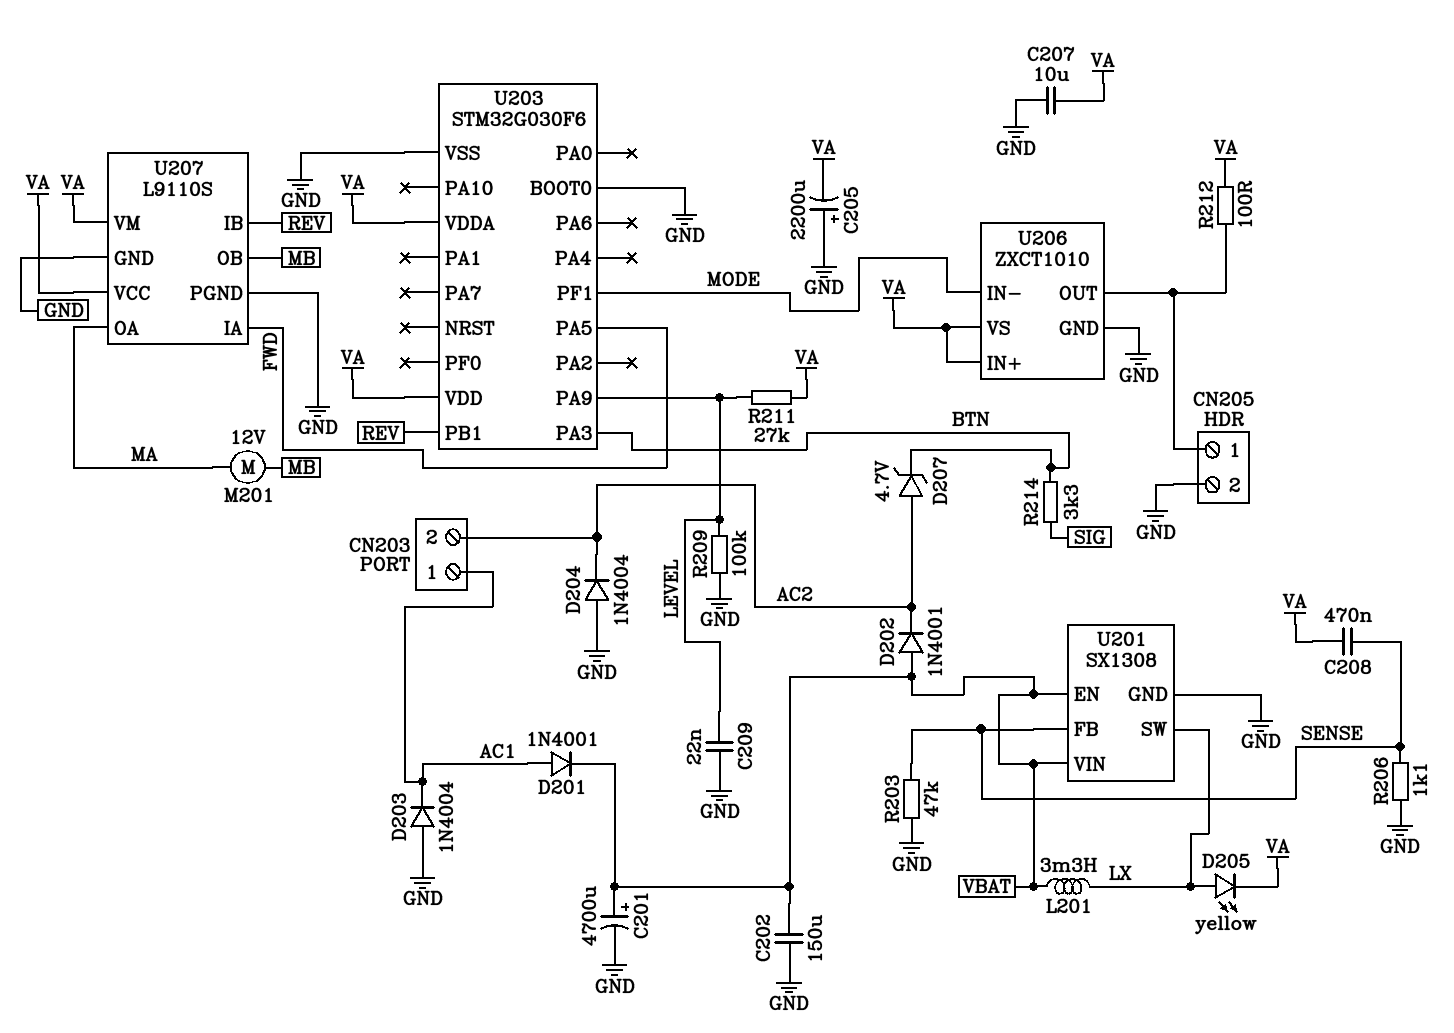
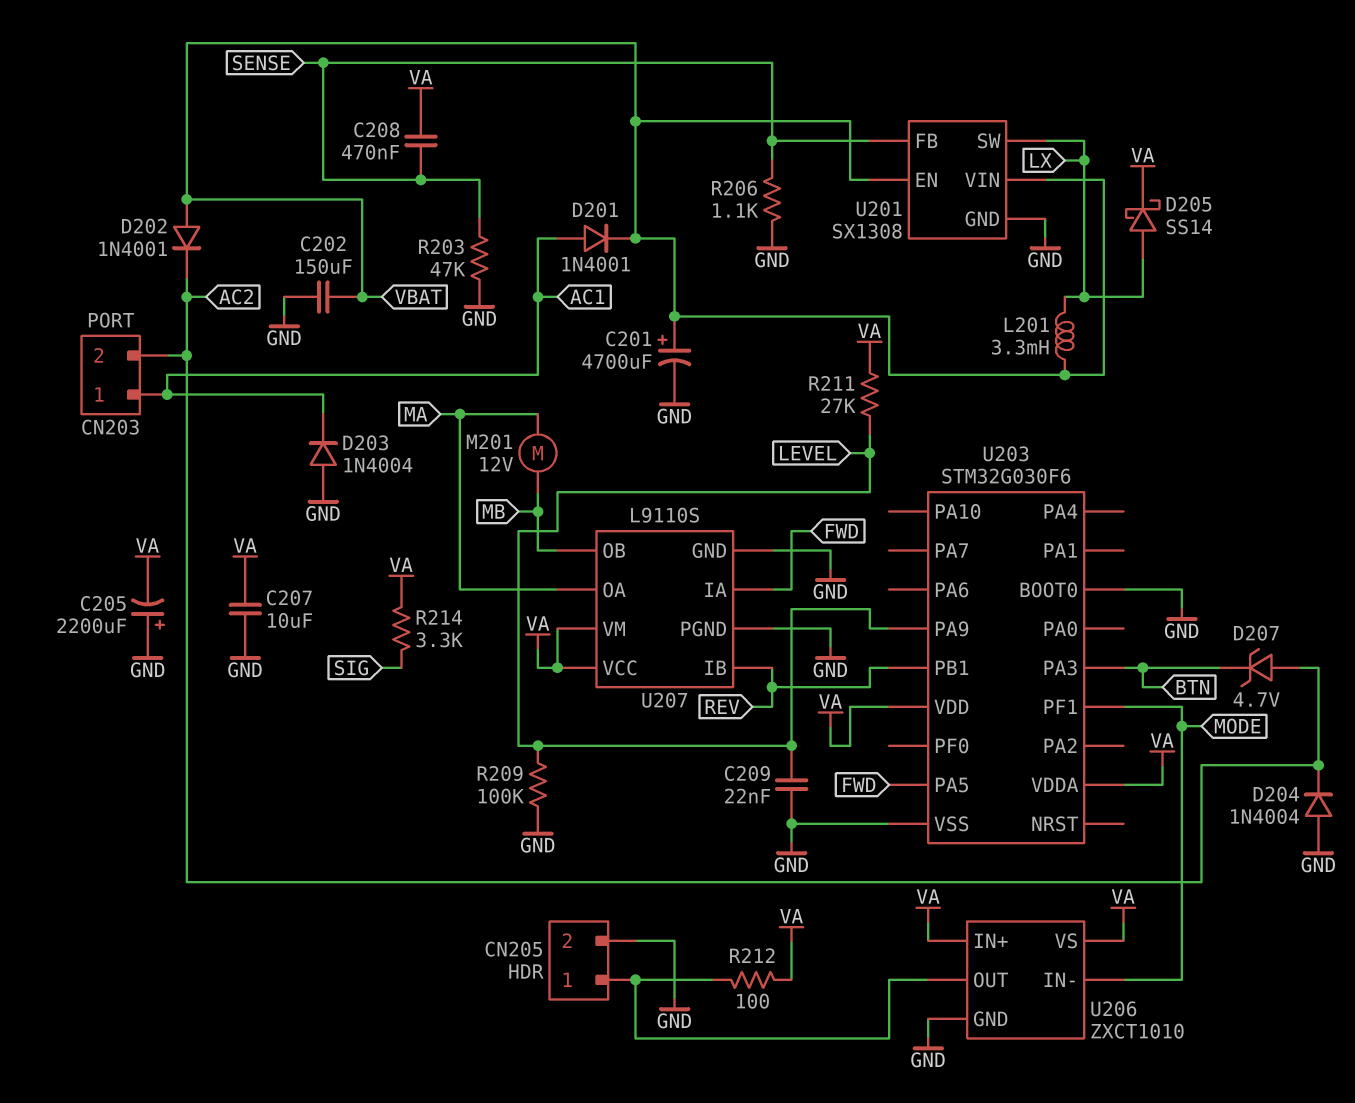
D205: LED yellow (A LX, K VA) -> schottky SS14 (A LX, K VA)
R214: 3.3k (BTN, SIG) -> 3.3k (SIG, VA)

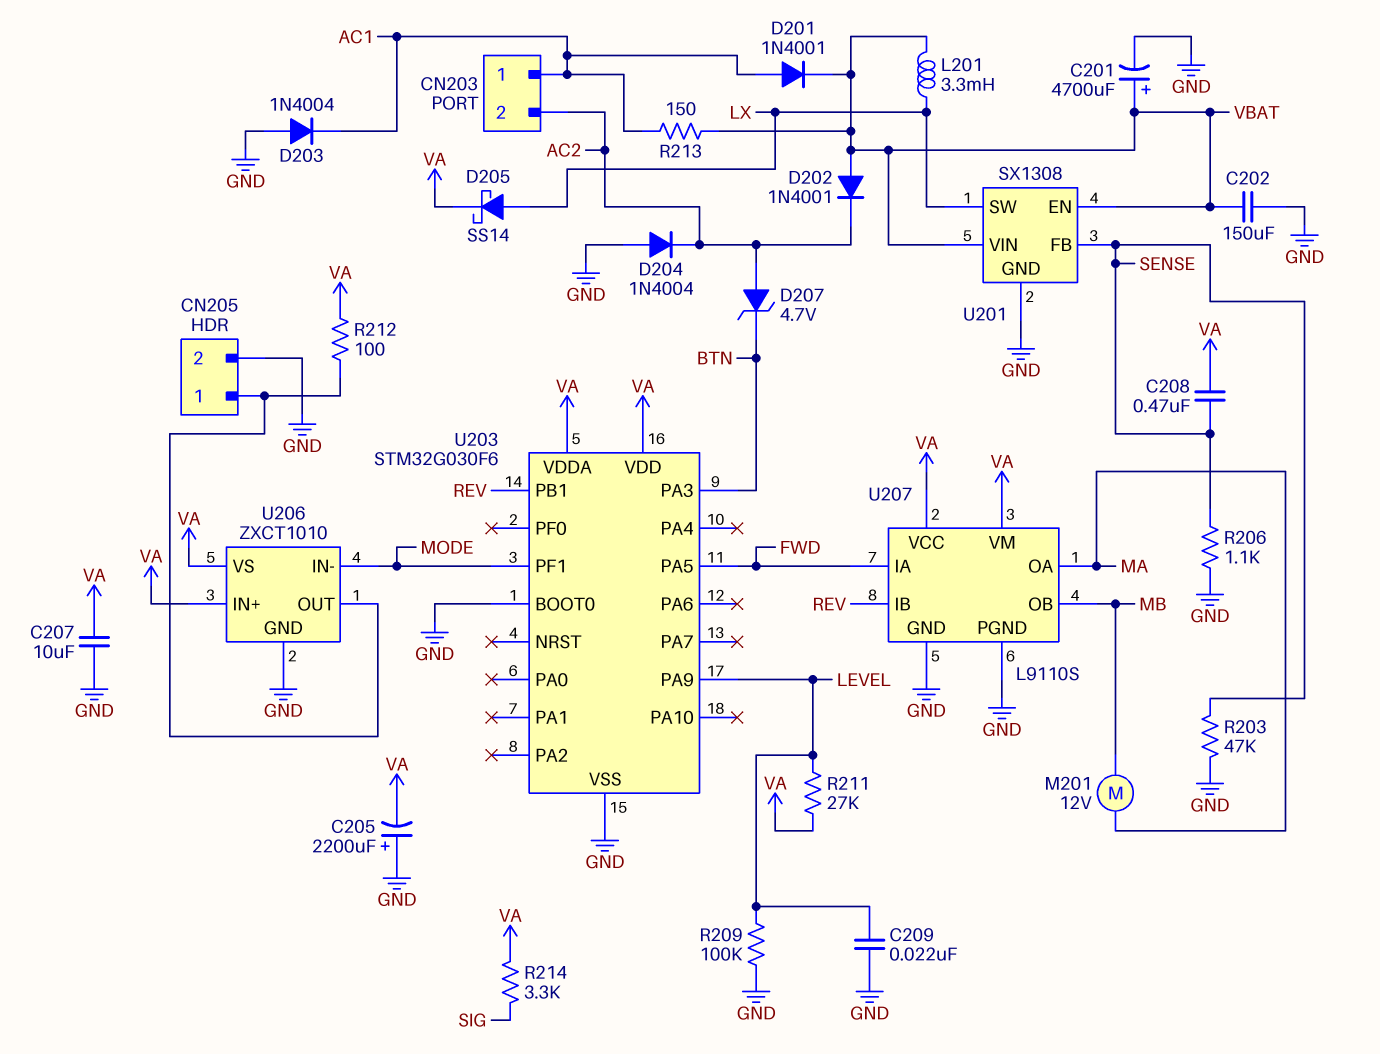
R213: none -> 150 (AC1, VBAT)

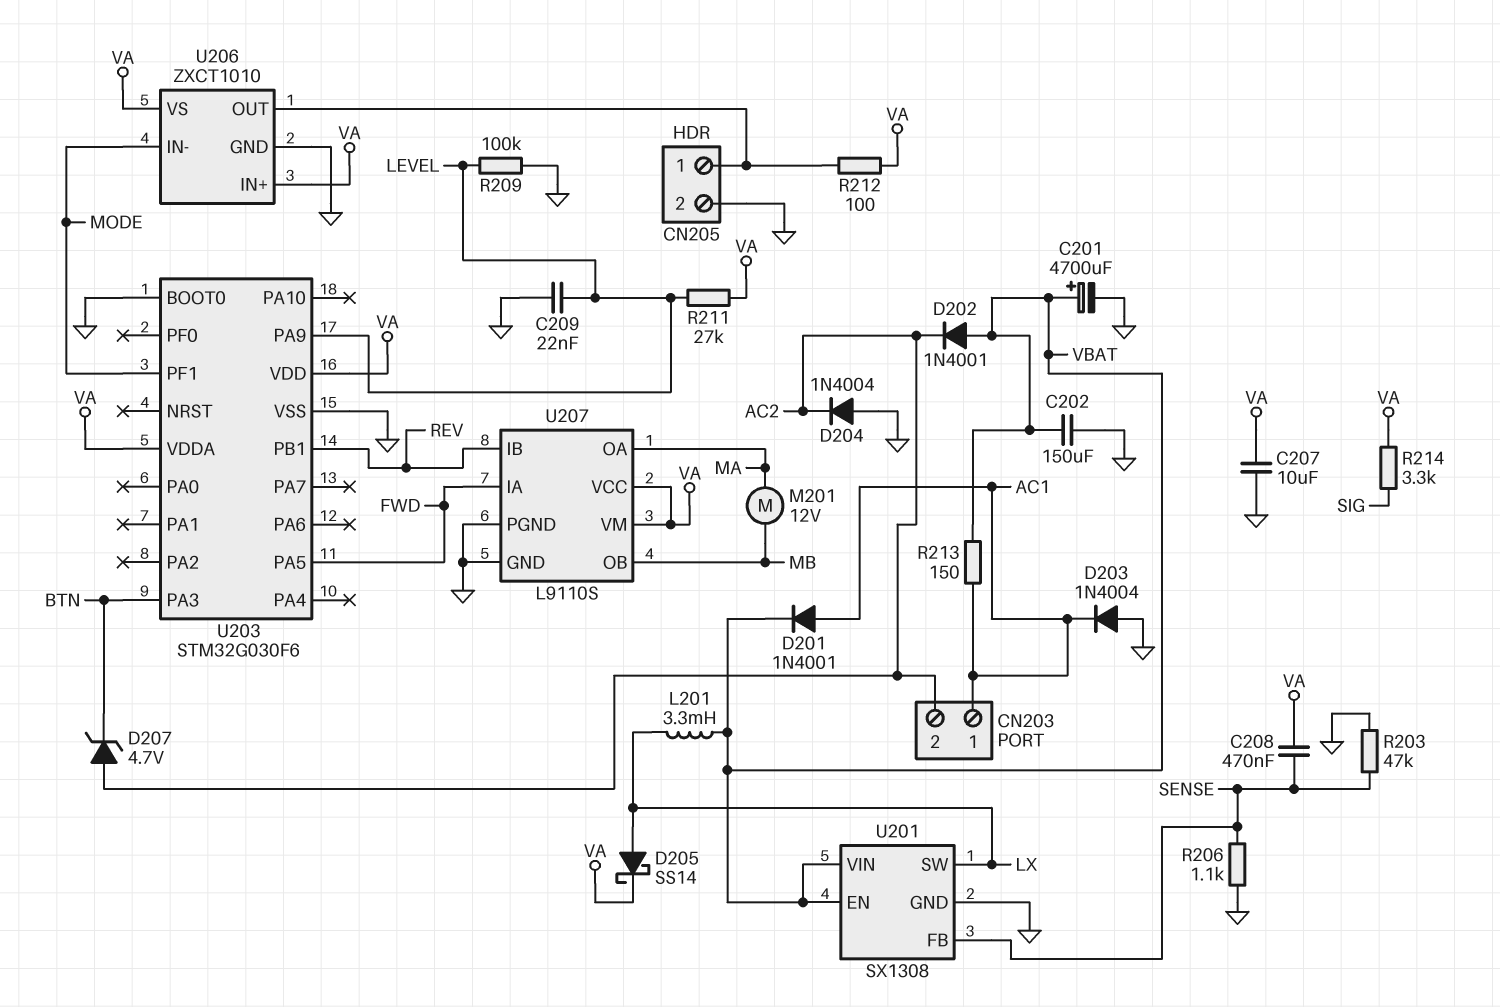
C205: 2200uF (plus GND, minus VA) -> none

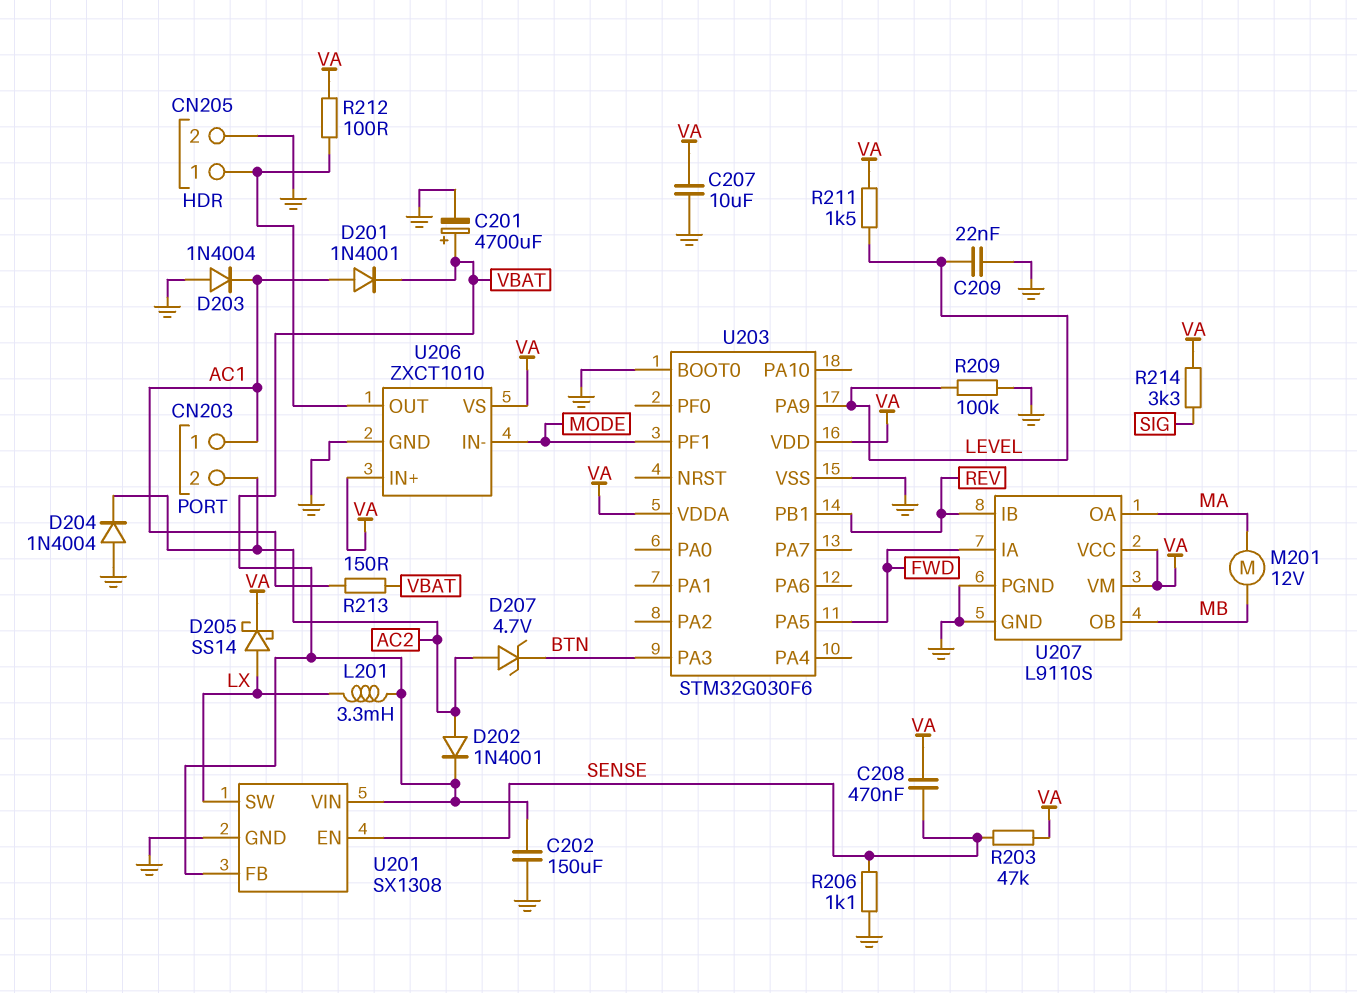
D202: diode 1N4001 (A VBAT, K AC2) -> diode 1N4001 (A AC2, K VBAT)
R203: 47k (GND, SENSE) -> 47k (SENSE, VA)
R211: 27k (LEVEL, VA) -> 1.5k (LEVEL, VA)
U201 pin EN: VBAT -> SENSE
U201 pin FB: SENSE -> VBAT

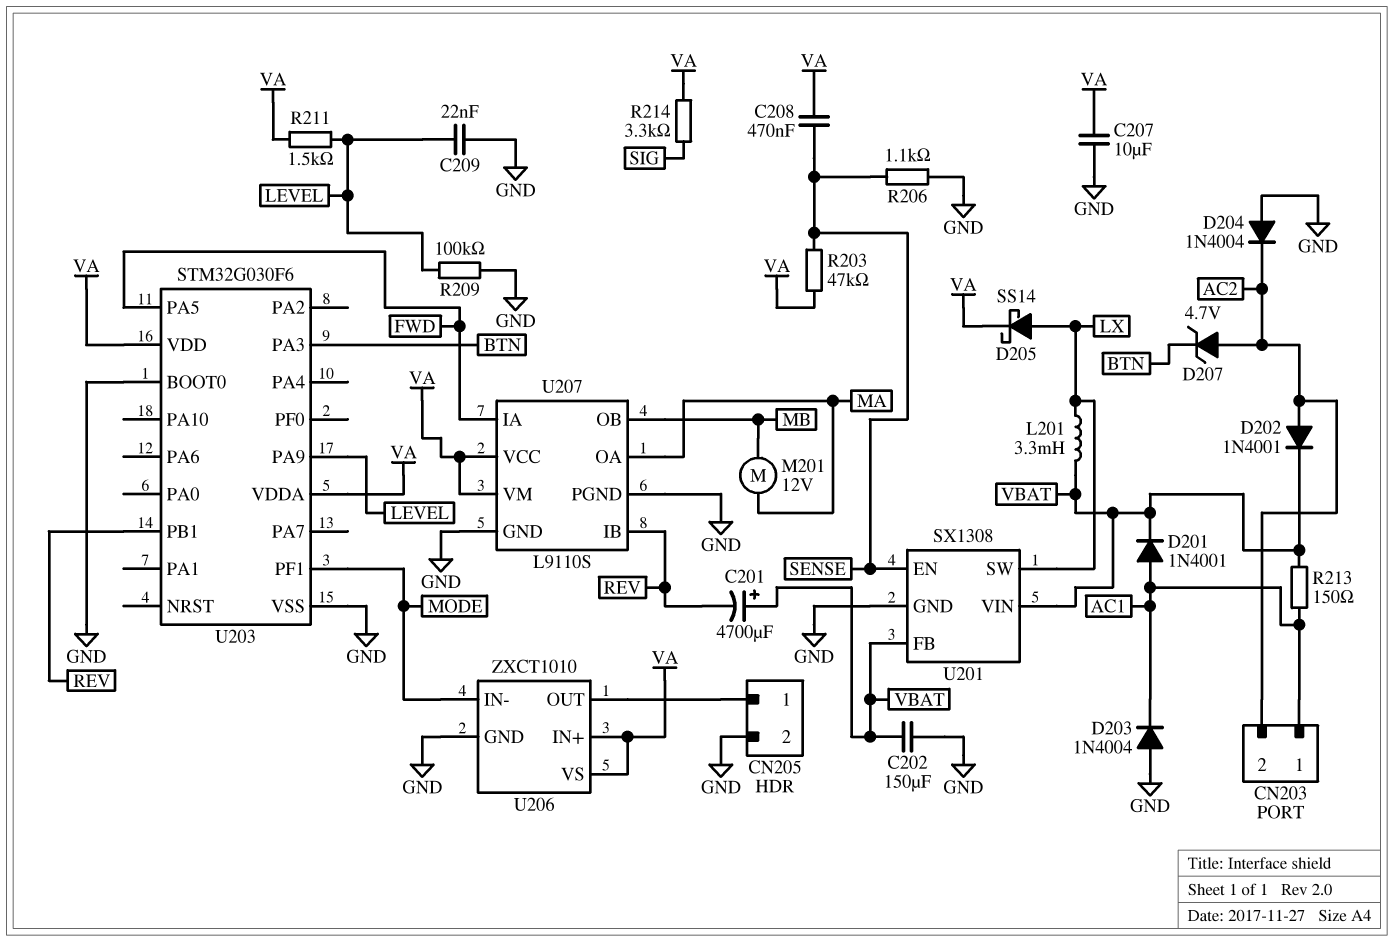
C201: 4700uF (plus VBAT, minus GND) -> 4700uF (plus VBAT, minus REV)
R212: 100 (CN205/1, VA) -> none

